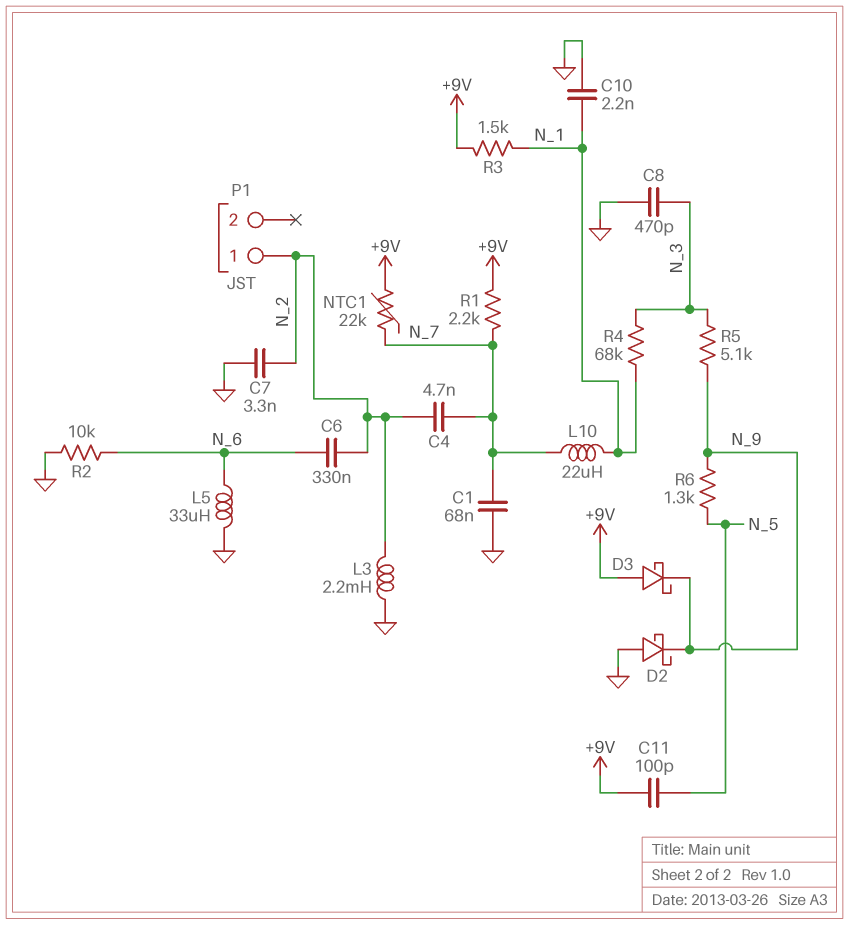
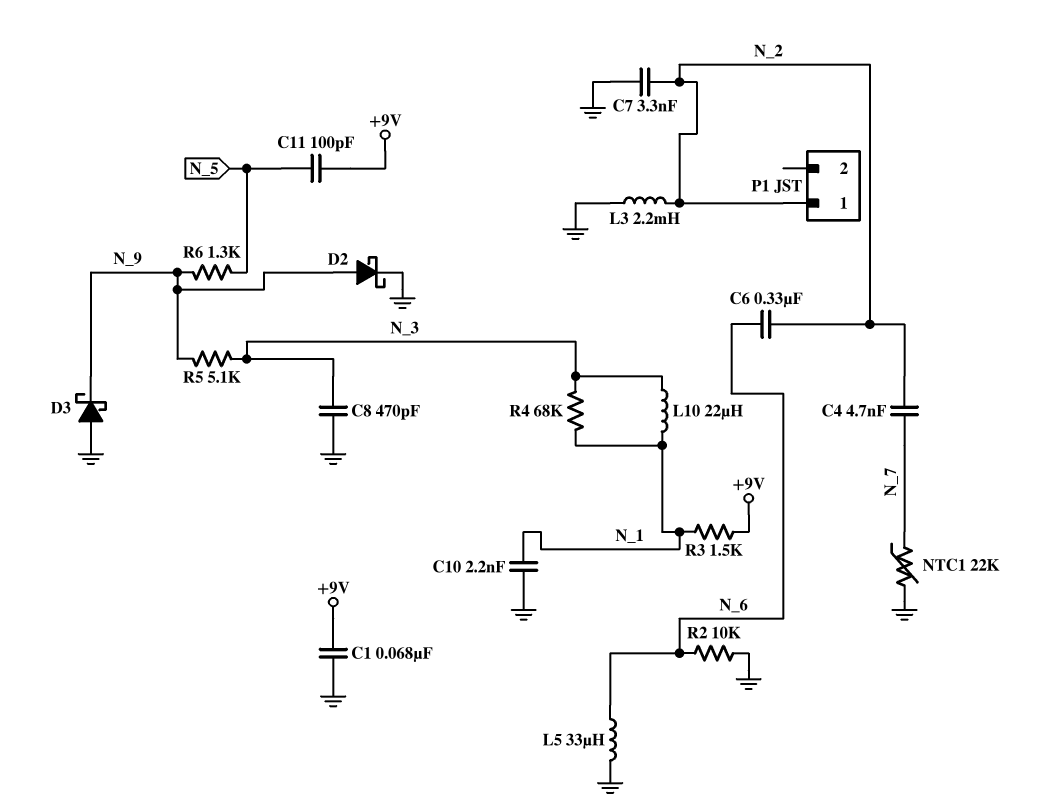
C1: 68nF (GND, N_7) -> 68nF (+9V, GND)
D2: schottky (A GND, K N_9) -> schottky (A N_9, K GND)
D3: schottky (A +9V, K N_9) -> schottky (A GND, K N_9)
L10: 22uH (N_1, N_7) -> 22uH (N_1, N_3)
NTC1: 22k (+9V, N_7) -> 22k (GND, N_7)
R1: 2.2k (+9V, N_7) -> none

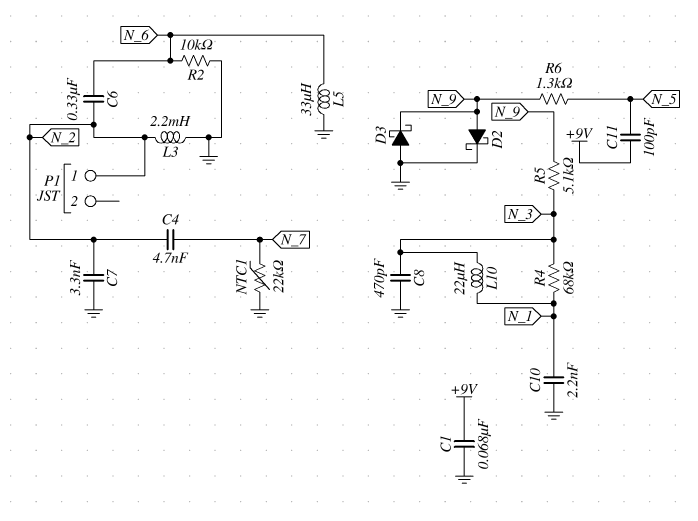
R3: 1.5k (+9V, N_1) -> none

